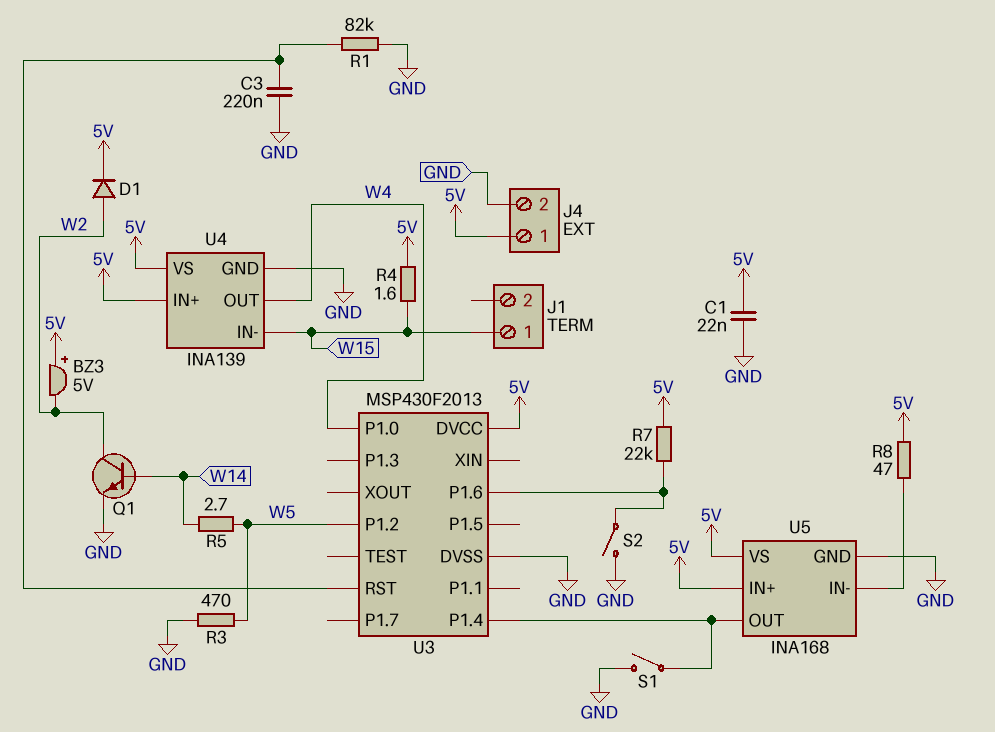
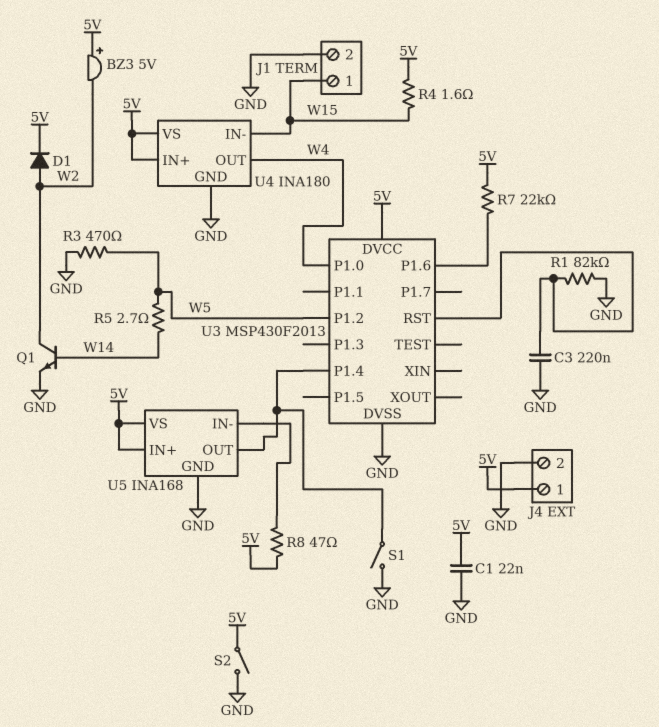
J1 pin 2: none -> GND
S2: switch (GND, U3/P1.6) -> switch (5V, GND)
U4: INA139 -> INA180

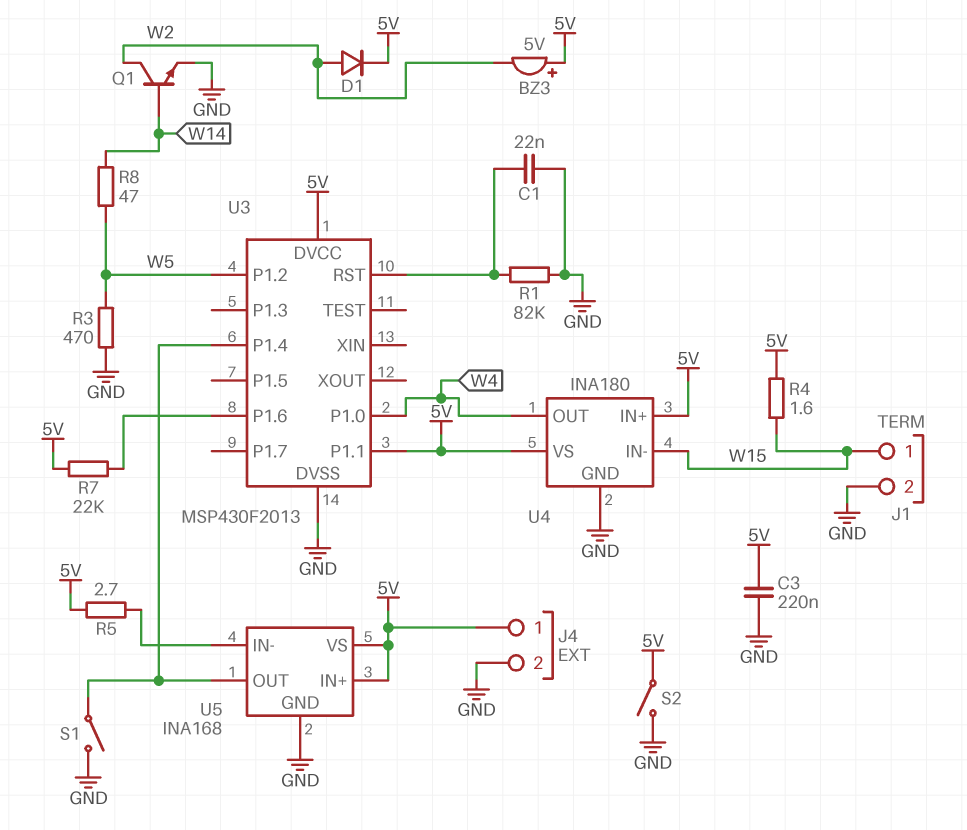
C1: 22nF (5V, GND) -> 22nF (GND, U3/RST)
C3: 220nF (GND, U3/RST) -> 220nF (5V, GND)
R5: 2.7 (W5, W14) -> 2.7 (5V, U5/IN-)
R8: 47 (5V, U5/IN-) -> 47 (W5, W14)
U3 pin P1.1: none -> 5V

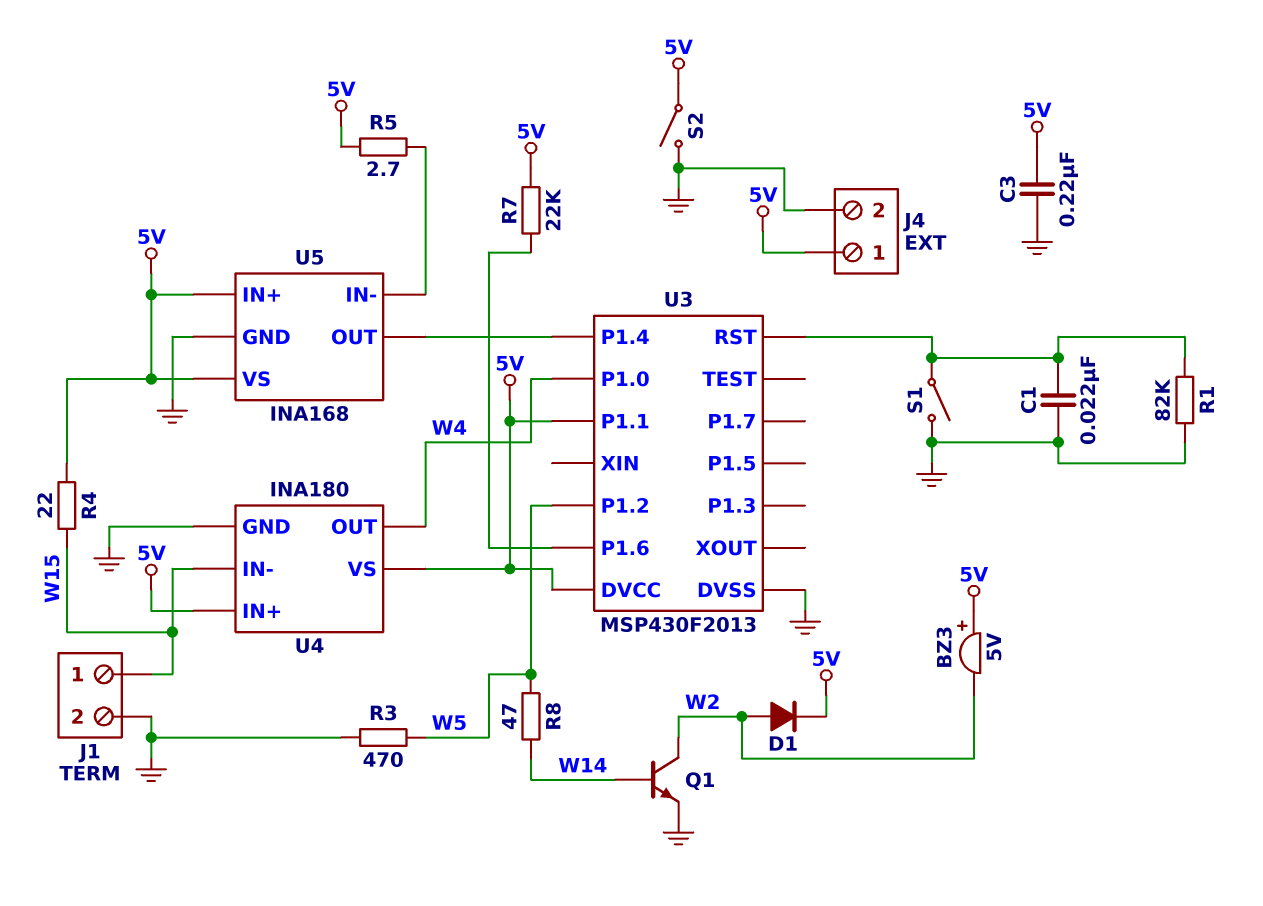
R4: 1.6 (5V, W15) -> 22 (5V, W15)
S1: switch (GND, U3/P1.4) -> switch (GND, U3/RST)

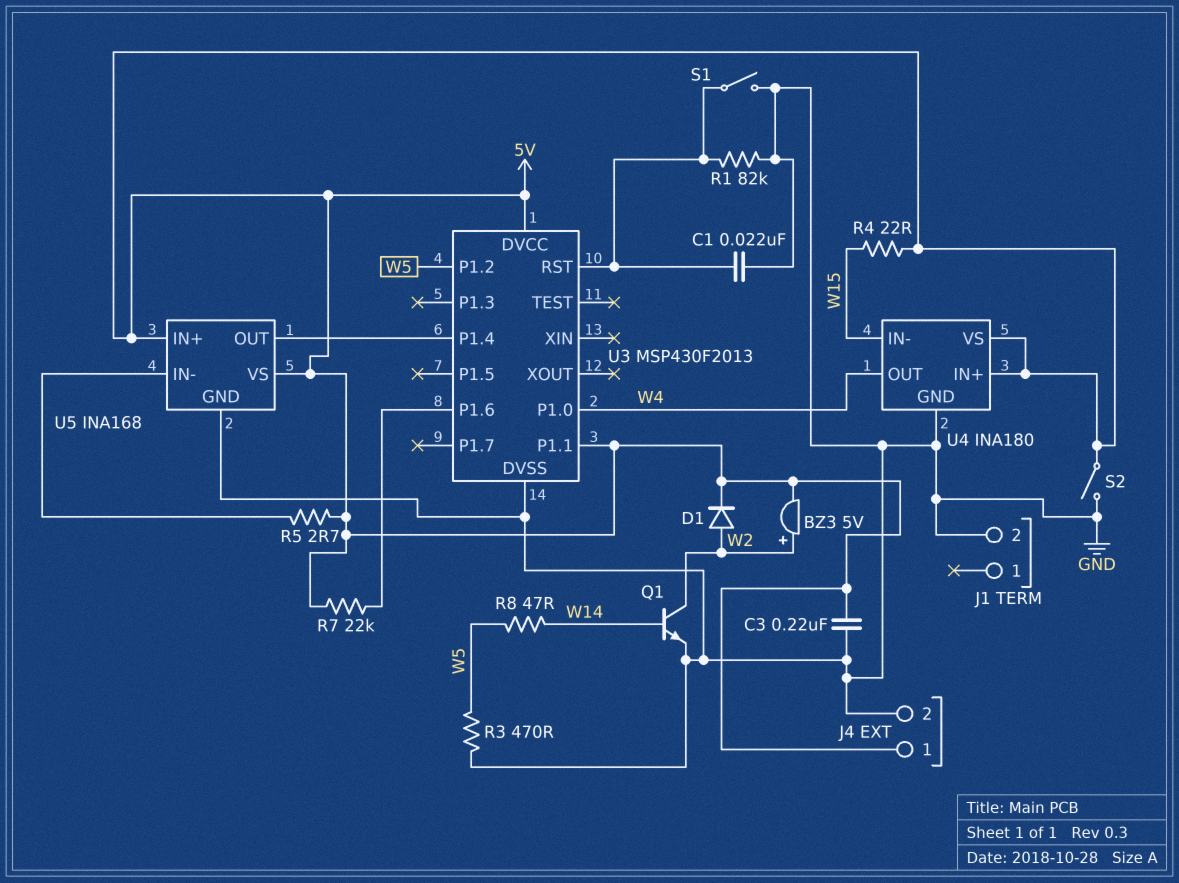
BZ3: buzzer 5V (plus 5V, minus W2) -> buzzer 5V (plus W2, minus 5V)
J1 pin 1: W15 -> none

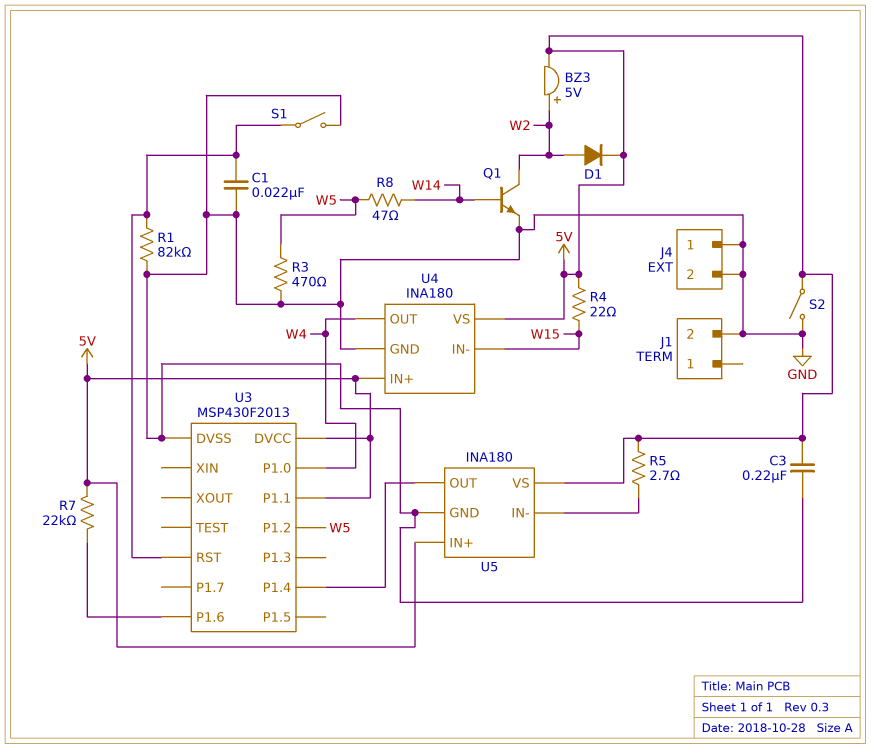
J4 pin 1: 5V -> GND
U5: INA168 -> INA180

